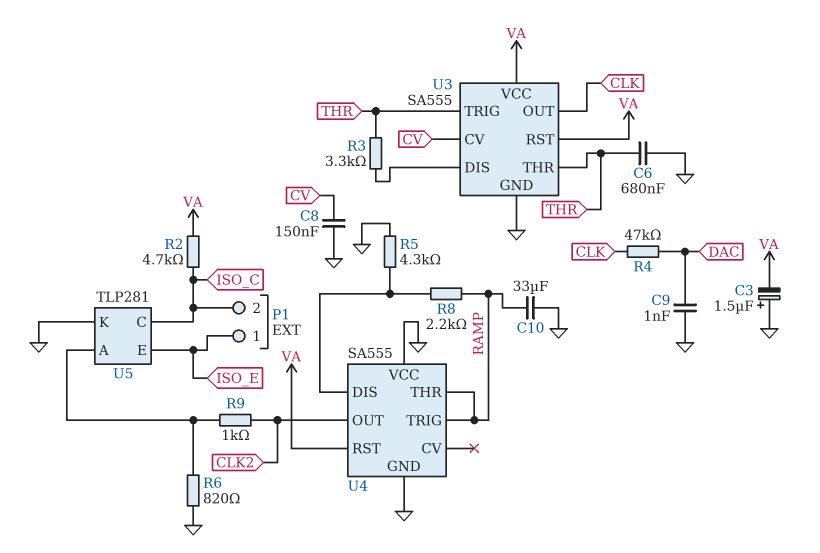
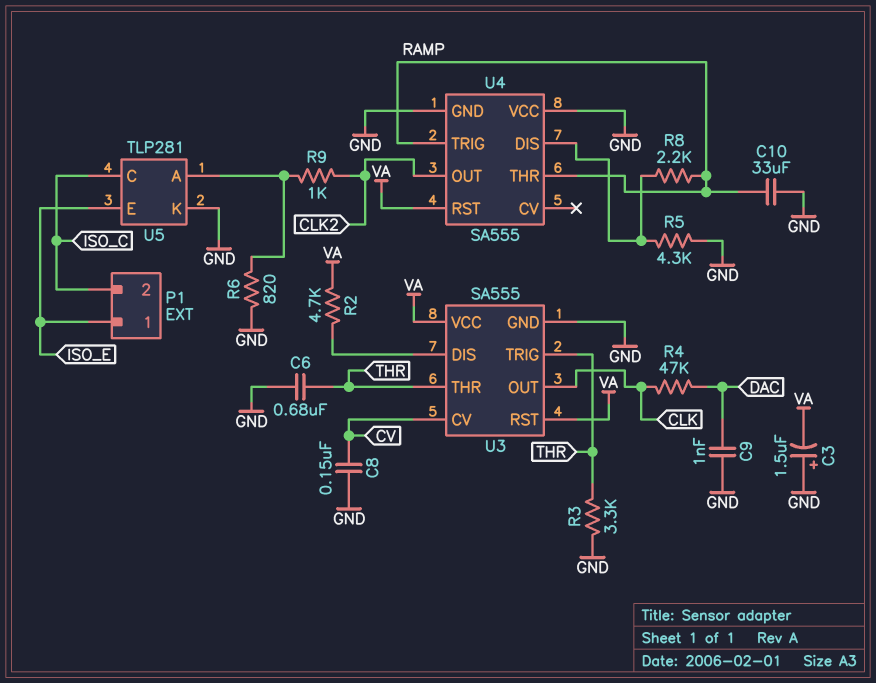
R2: 4.7k (ISO_C, VA) -> 4.7k (U3/DIS, VA)
R3: 3.3k (THR, U3/DIS) -> 3.3k (GND, THR)

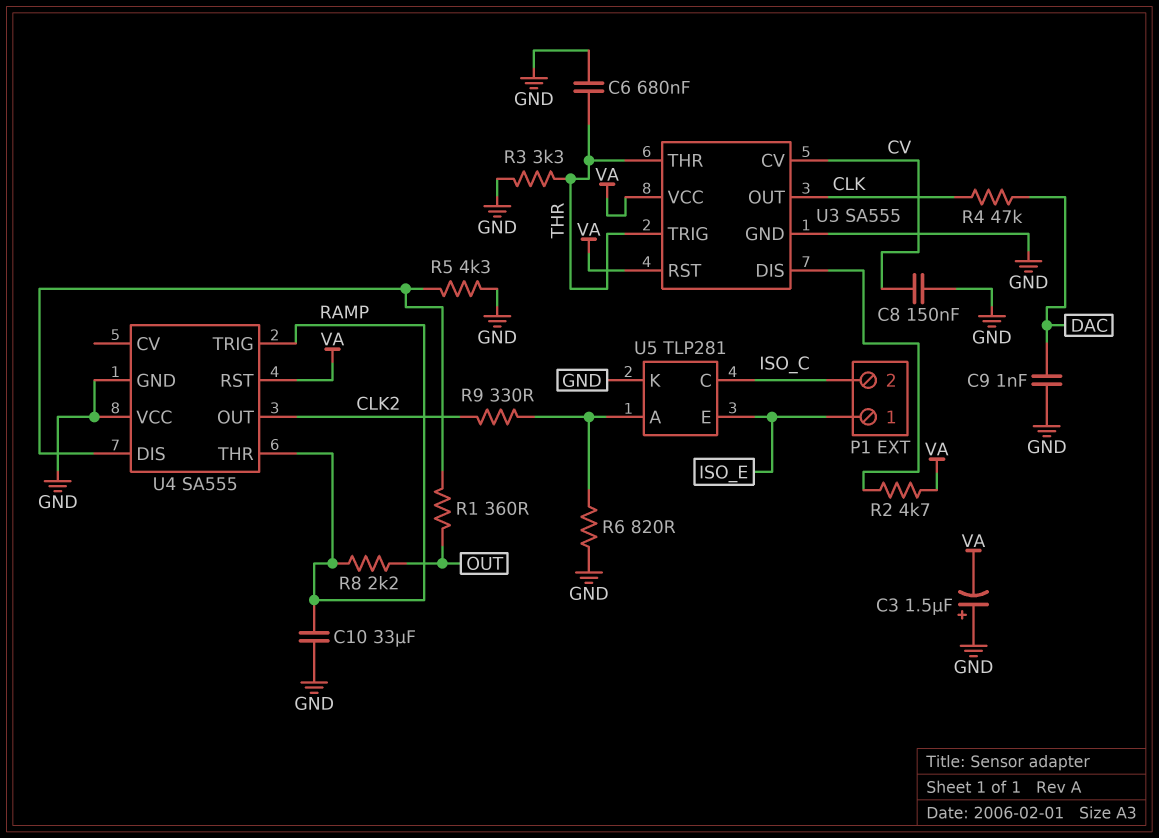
R1: none -> 360 (OUT, U4/DIS)
R8: 2.2k (RAMP, U4/DIS) -> 2.2k (OUT, RAMP)
R9: 1k (CLK2, U5/A) -> 330 (CLK2, U5/A)

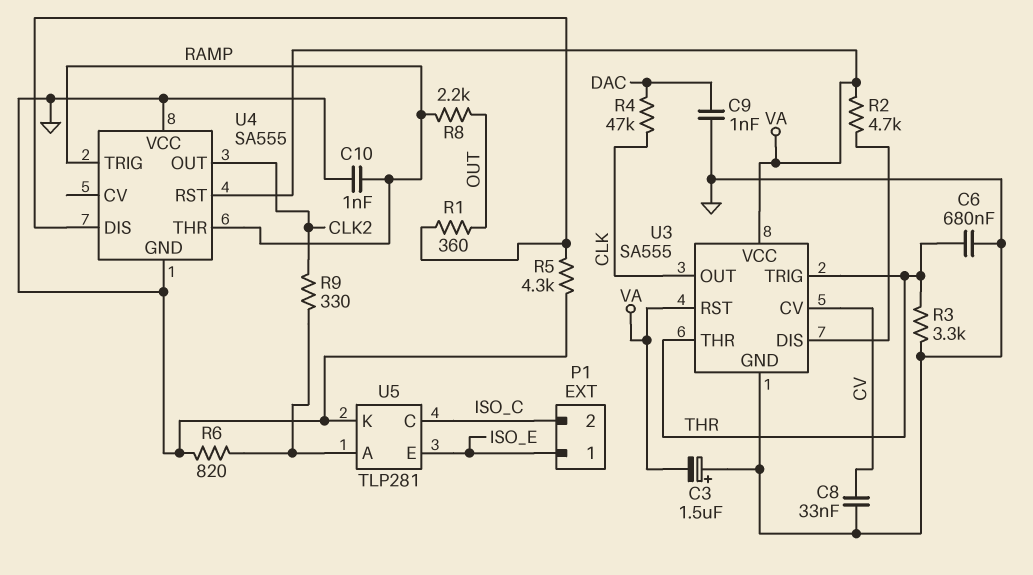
C8: 150nF (CV, GND) -> 33nF (CV, GND)
C10: 33uF (GND, RAMP) -> 1nF (GND, RAMP)

